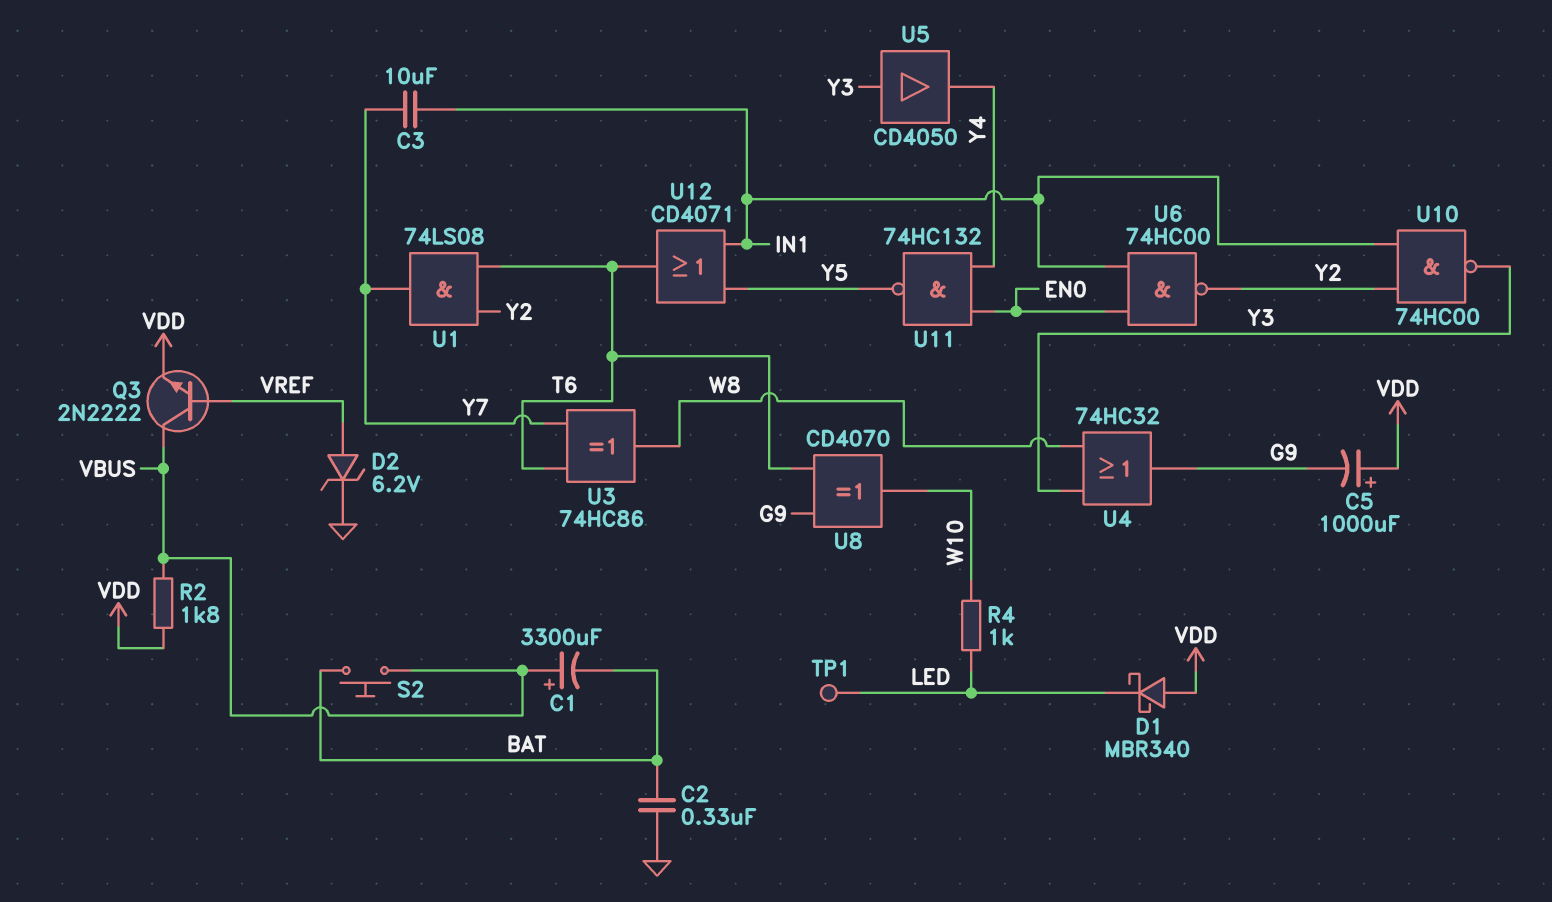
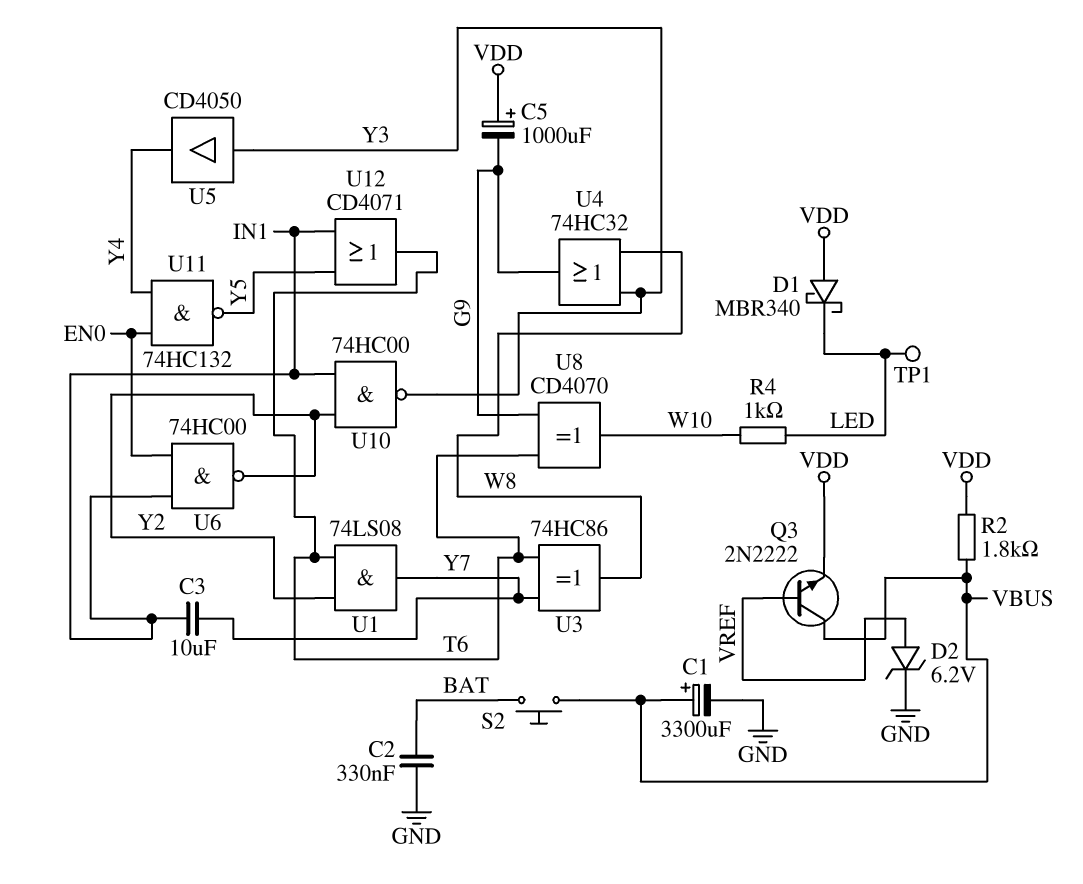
C1: 3300uF (plus VBUS, minus BAT) -> 3300uF (plus VBUS, minus GND)

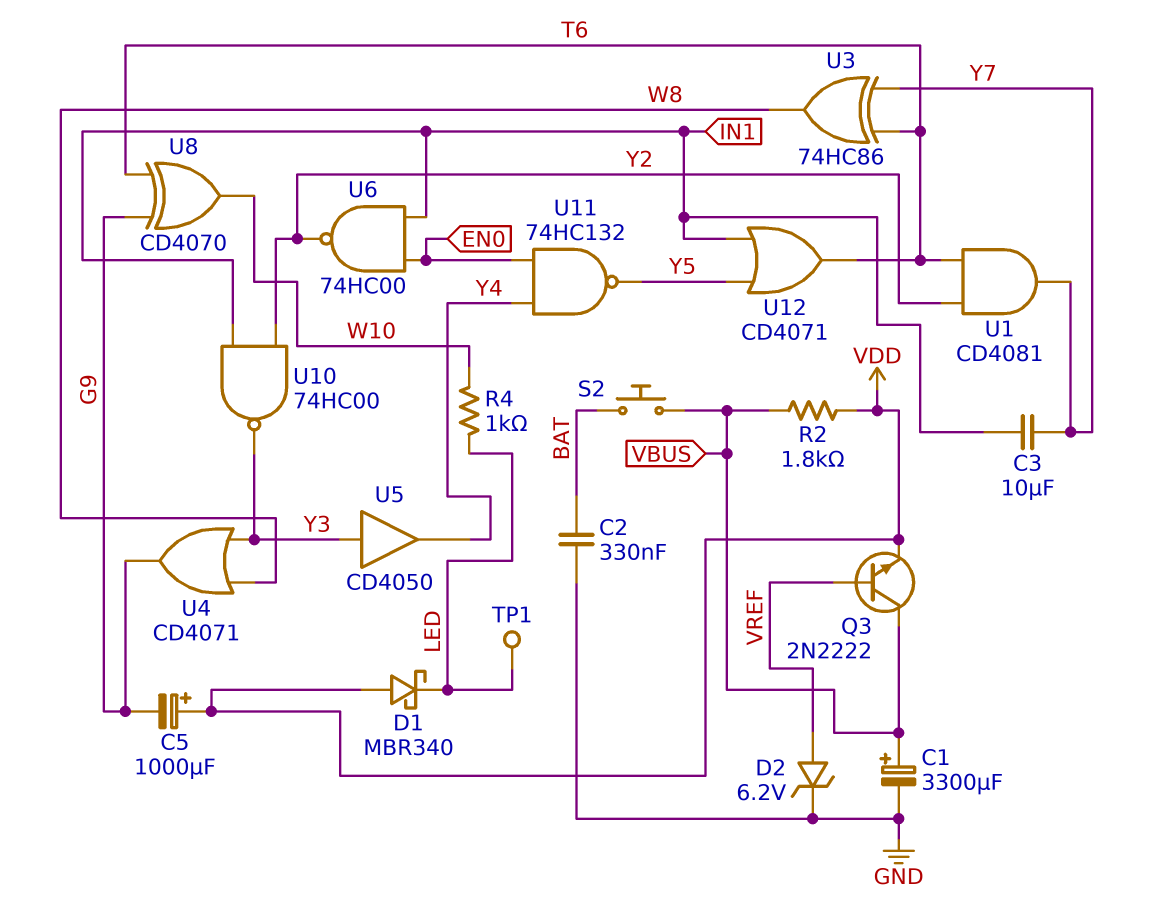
U1: AND 74LS08 (in T6, in Y2, out Y7) -> AND CD4081 (in T6, in Y2, out Y7)
U4: OR 74HC32 (in W8, in Y3, out G9) -> OR CD4071 (in W8, in Y3, out G9)

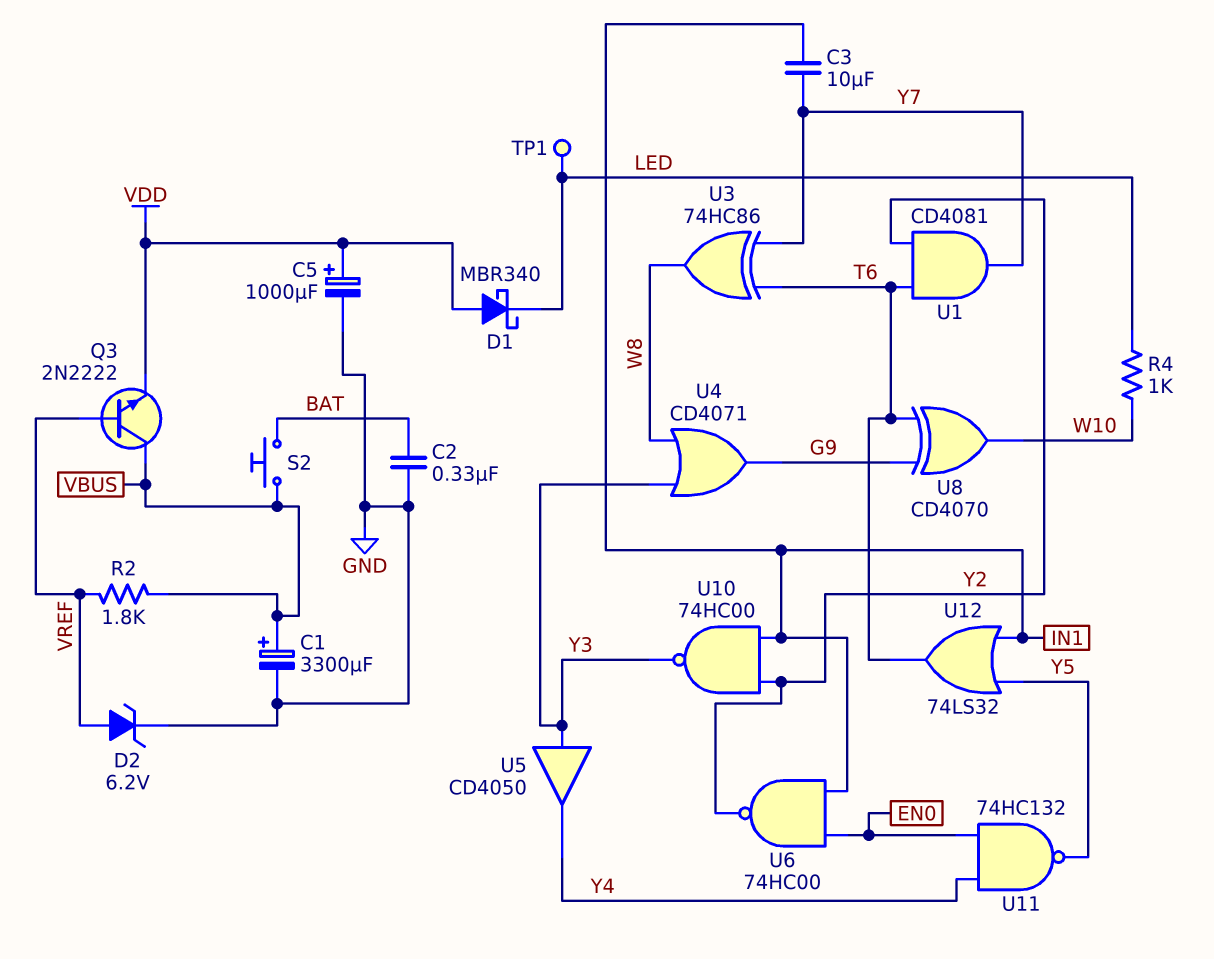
C5: 1000uF (plus VDD, minus G9) -> 1000uF (plus VDD, minus GND)
R2: 1.8k (VBUS, VDD) -> 1.8k (VBUS, VREF)
U12: OR CD4071 (in IN1, in Y5, out T6) -> OR 74LS32 (in IN1, in Y5, out T6)

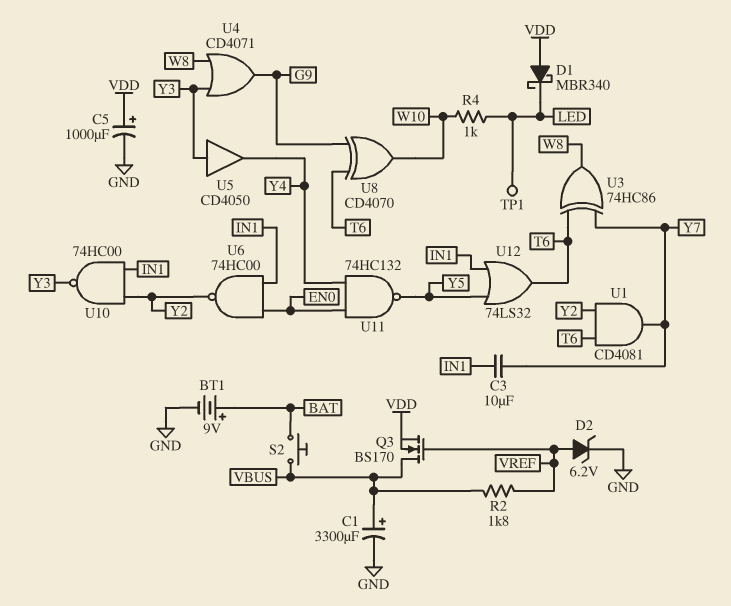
BT1: none -> 9V (plus BAT, minus GND)
C2: 330nF (BAT, GND) -> none
Q3: NPN 2N2222 (B VREF, C VBUS, E VDD) -> NMOS BS170 (G VREF, D VBUS, S VDD)

